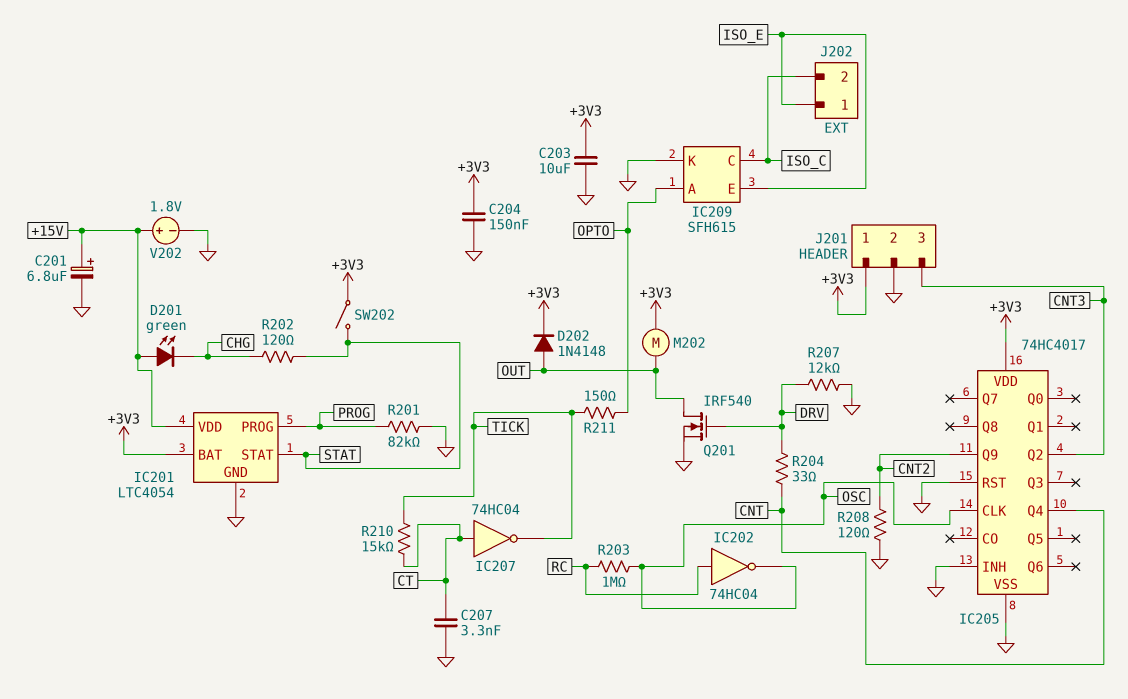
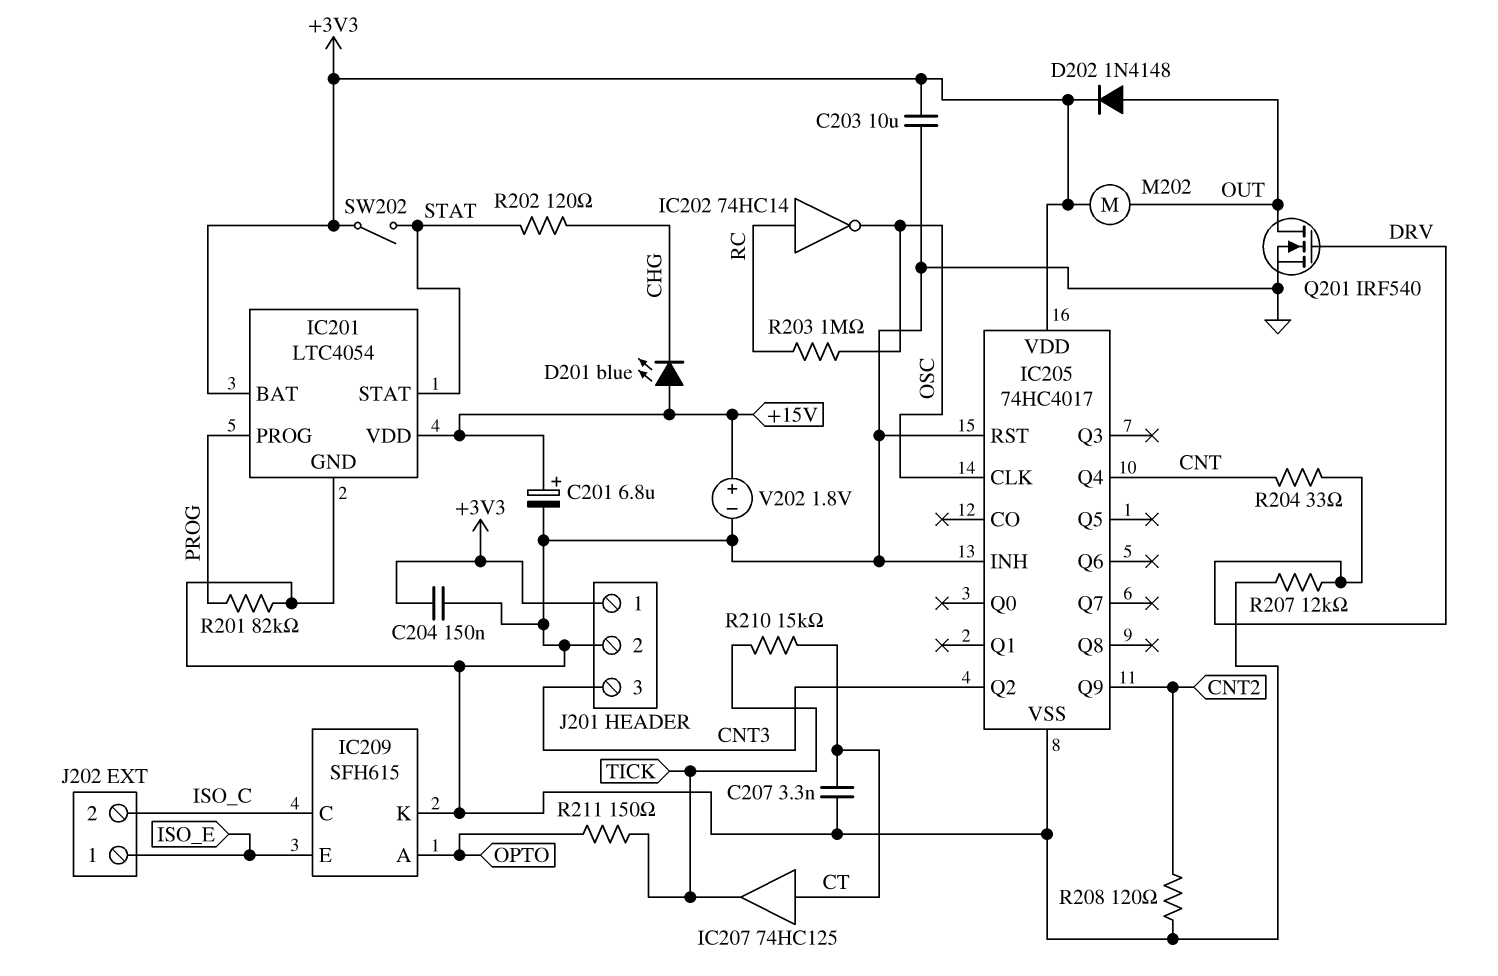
D201: LED green (A +15V, K CHG) -> LED blue (A +15V, K CHG)
IC202: NOT 74HC04 (in RC, out OSC) -> NOT 74HC14 (in RC, out OSC)
IC207: NOT 74HC04 (in CT, out TICK) -> buffer 74HC125 (in CT, out TICK)

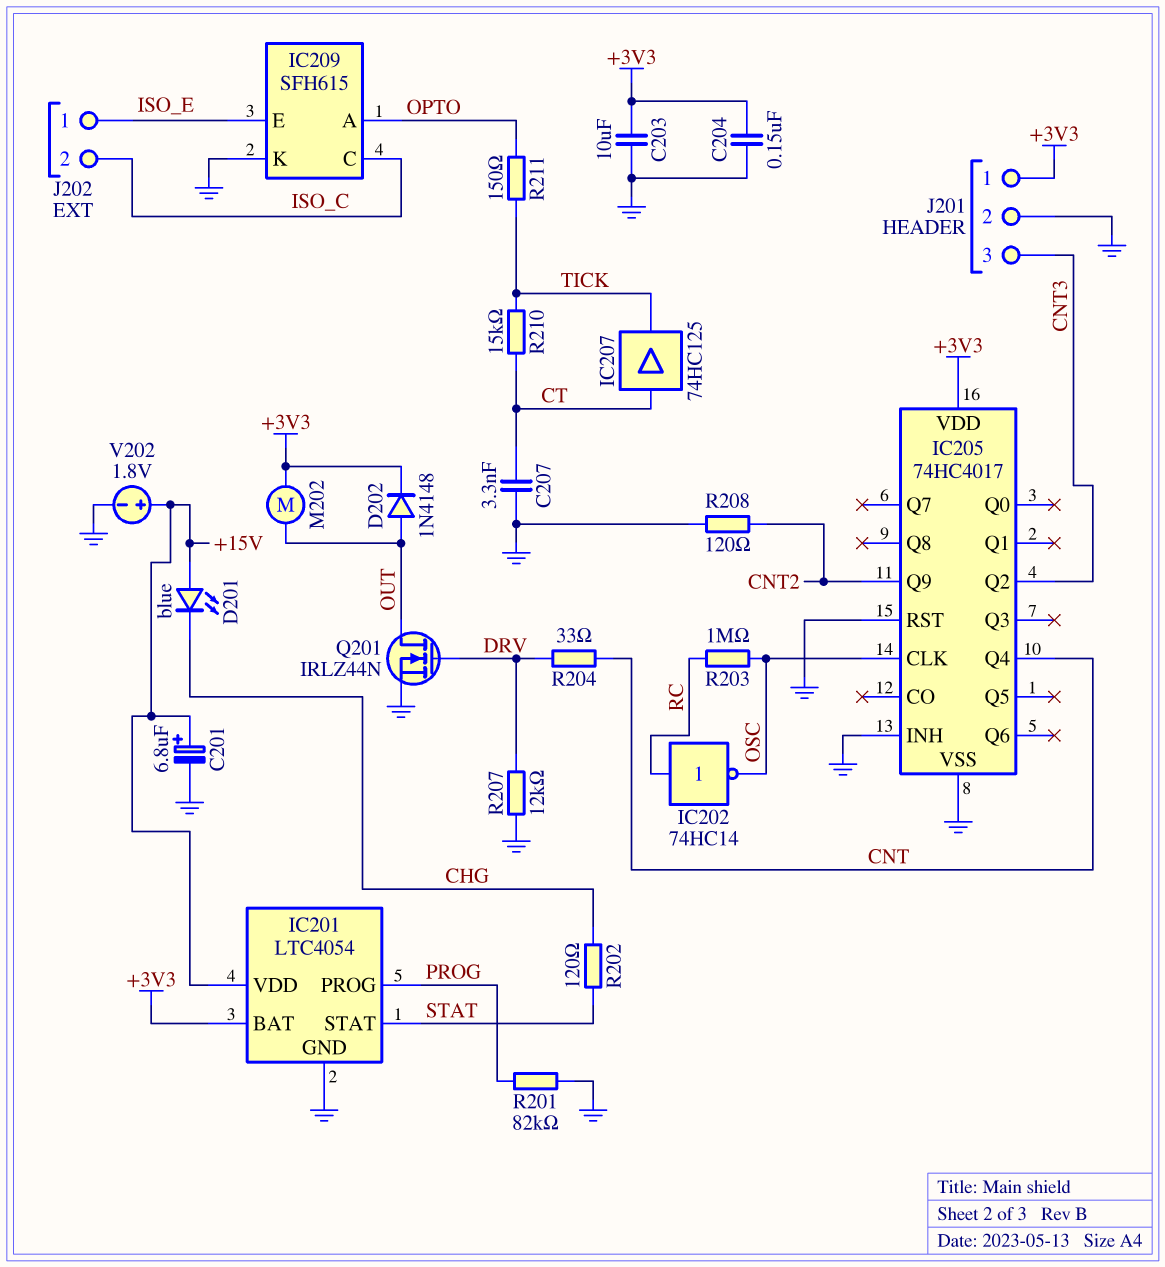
Q201: NMOS IRF540 (G DRV, D OUT, S GND) -> NMOS IRLZ44N (G DRV, D OUT, S GND)
SW202: switch (+3V3, STAT) -> none

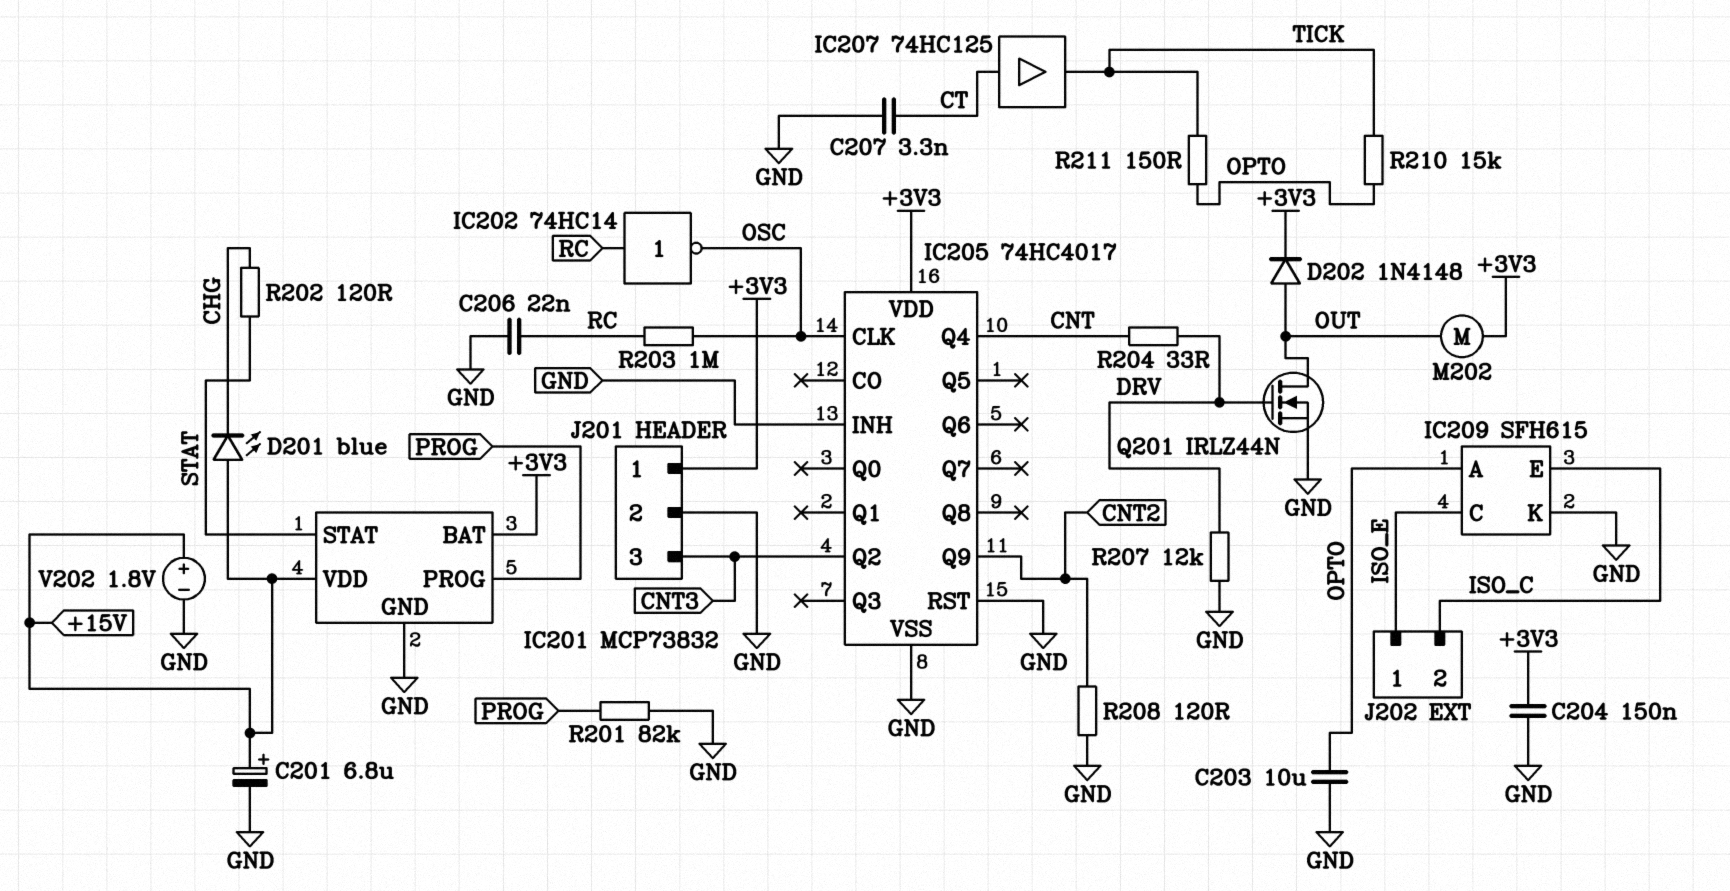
C203: 10uF (+3V3, GND) -> 10uF (GND, OPTO)
C206: none -> 22nF (GND, RC)
IC201: LTC4054 -> MCP73832
IC209 pin C: ISO_C -> ISO_E
IC209 pin E: ISO_E -> ISO_C
R210: 15k (CT, TICK) -> 15k (OPTO, TICK)

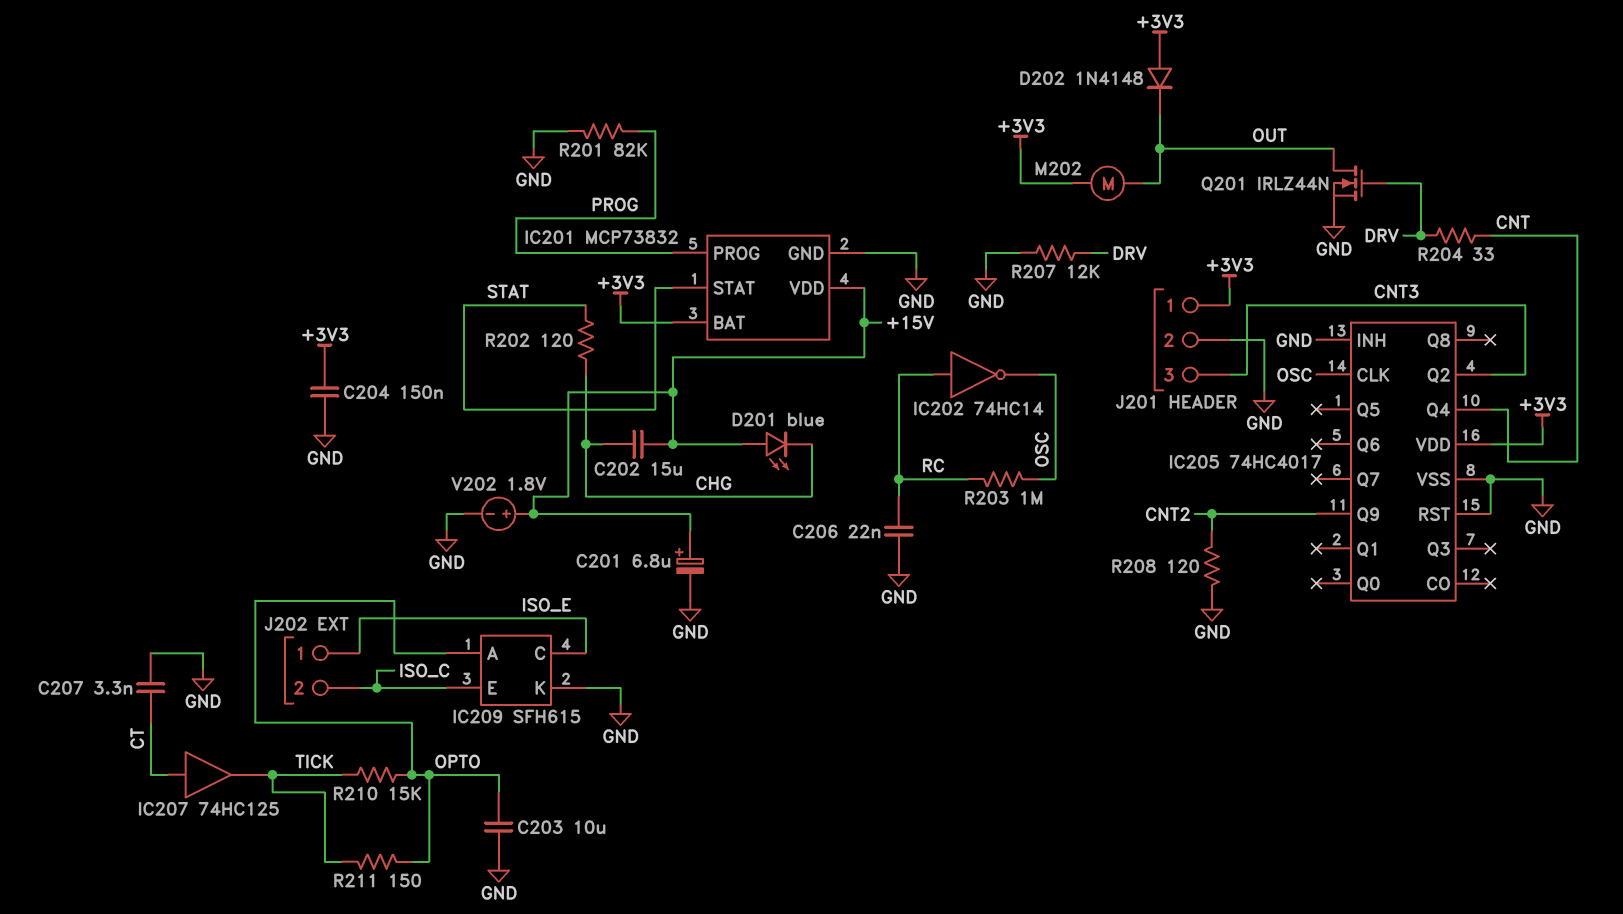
C202: none -> 15uF (+15V, CHG)
D202: diode 1N4148 (A OUT, K +3V3) -> diode 1N4148 (A +3V3, K OUT)

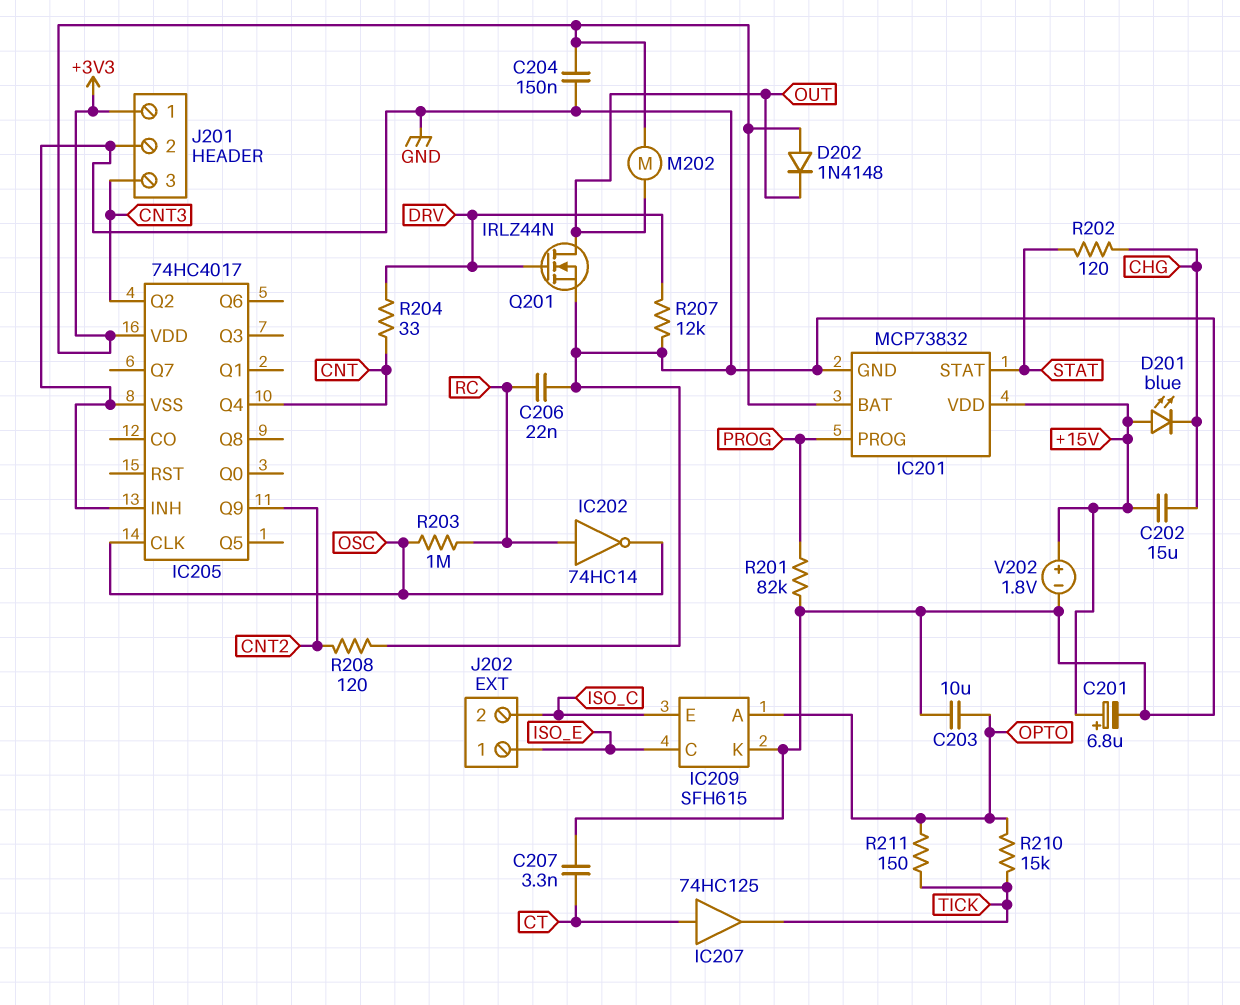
IC205 pin RST: GND -> none

